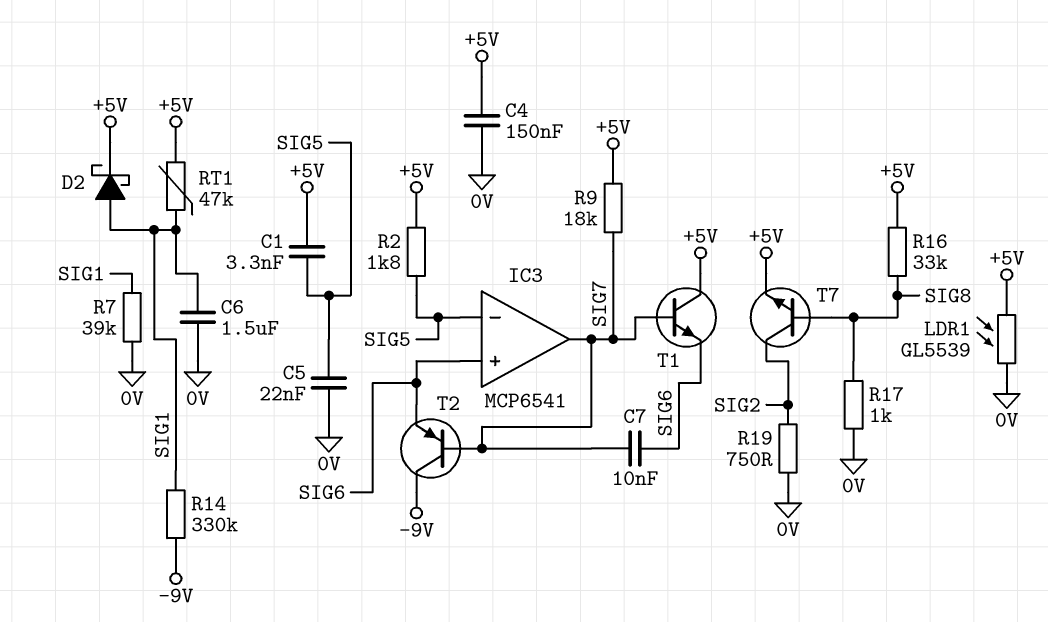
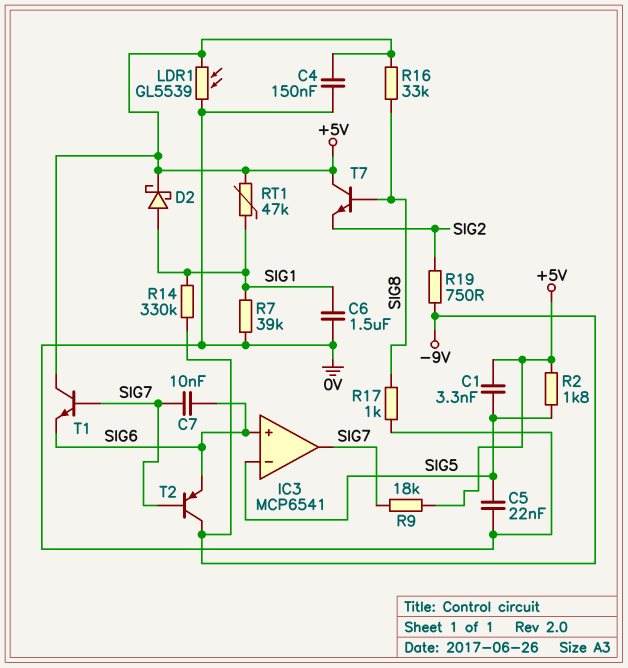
R19: 750 (0V, SIG2) -> 750 (-9V, SIG2)
T7: NPN (B SIG8, C SIG2, E +5V) -> NPN (B SIG8, C +5V, E SIG2)

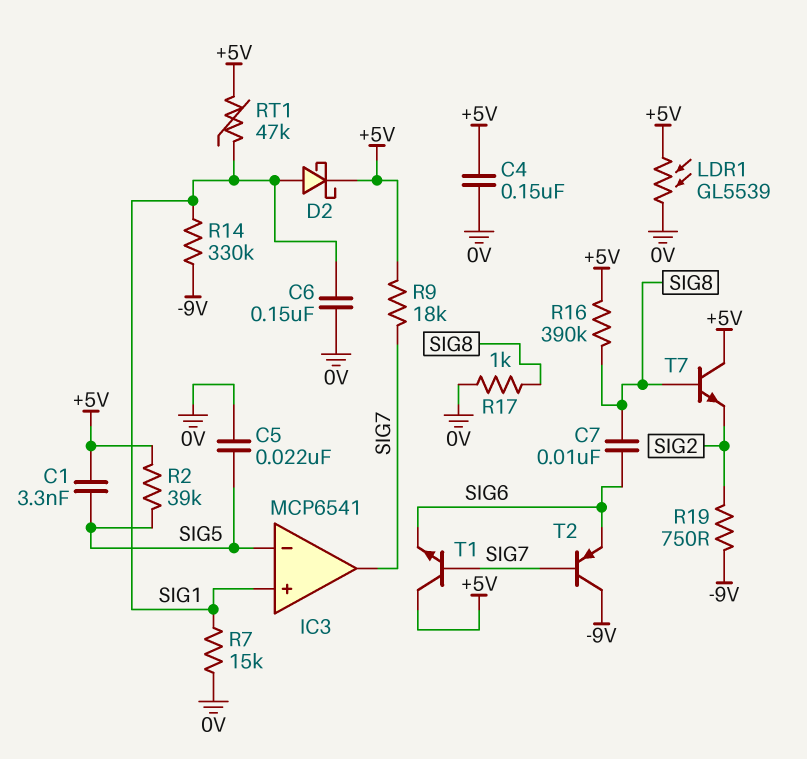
C6: 1.5uF (0V, SIG1) -> 150nF (0V, SIG1)
C7: 10nF (SIG6, SIG7) -> 10nF (SIG6, SIG8)
IC3 pin in+: SIG6 -> SIG1
R2: 1.8k (+5V, SIG5) -> 39k (+5V, SIG5)
R7: 39k (0V, SIG1) -> 15k (0V, SIG1)
R16: 33k (+5V, SIG8) -> 390k (+5V, SIG8)

